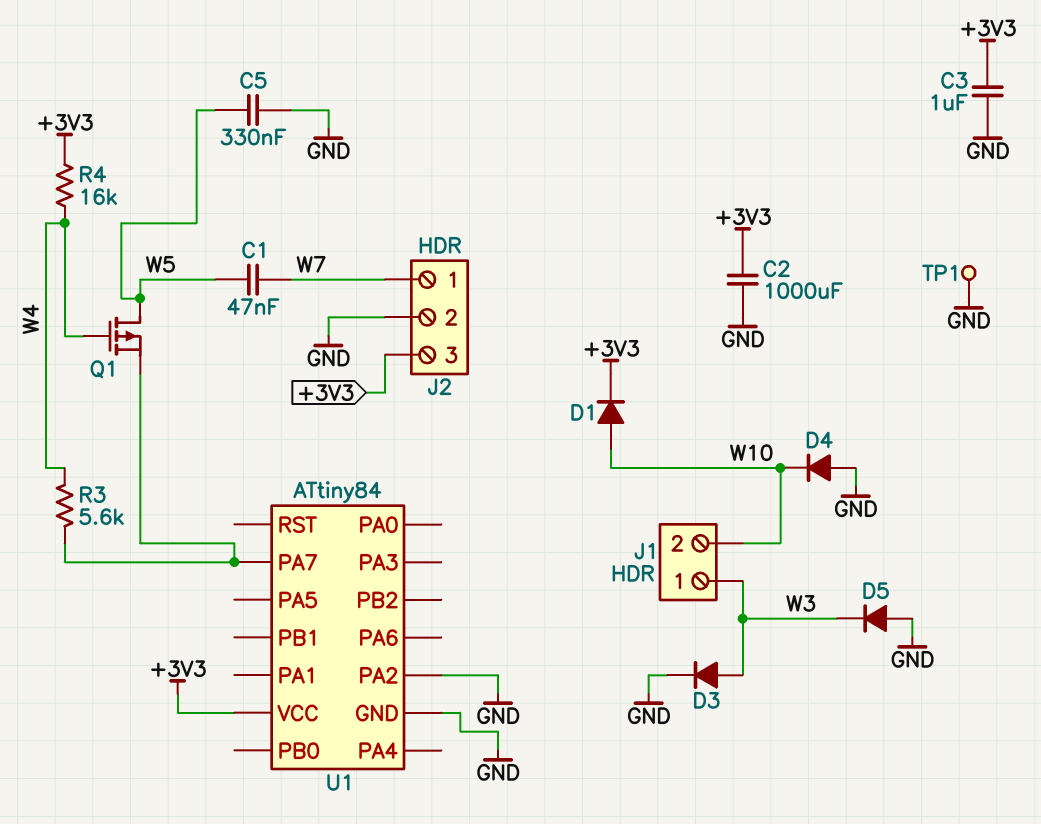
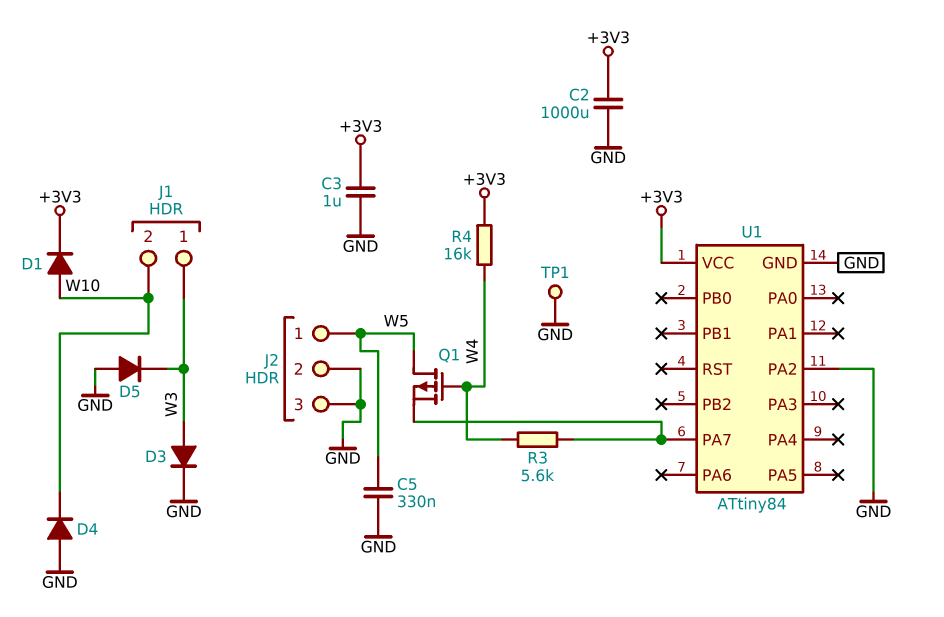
C1: 47nF (W5, W7) -> none
J2 pin 1: W7 -> W5
J2 pin 3: +3V3 -> GND

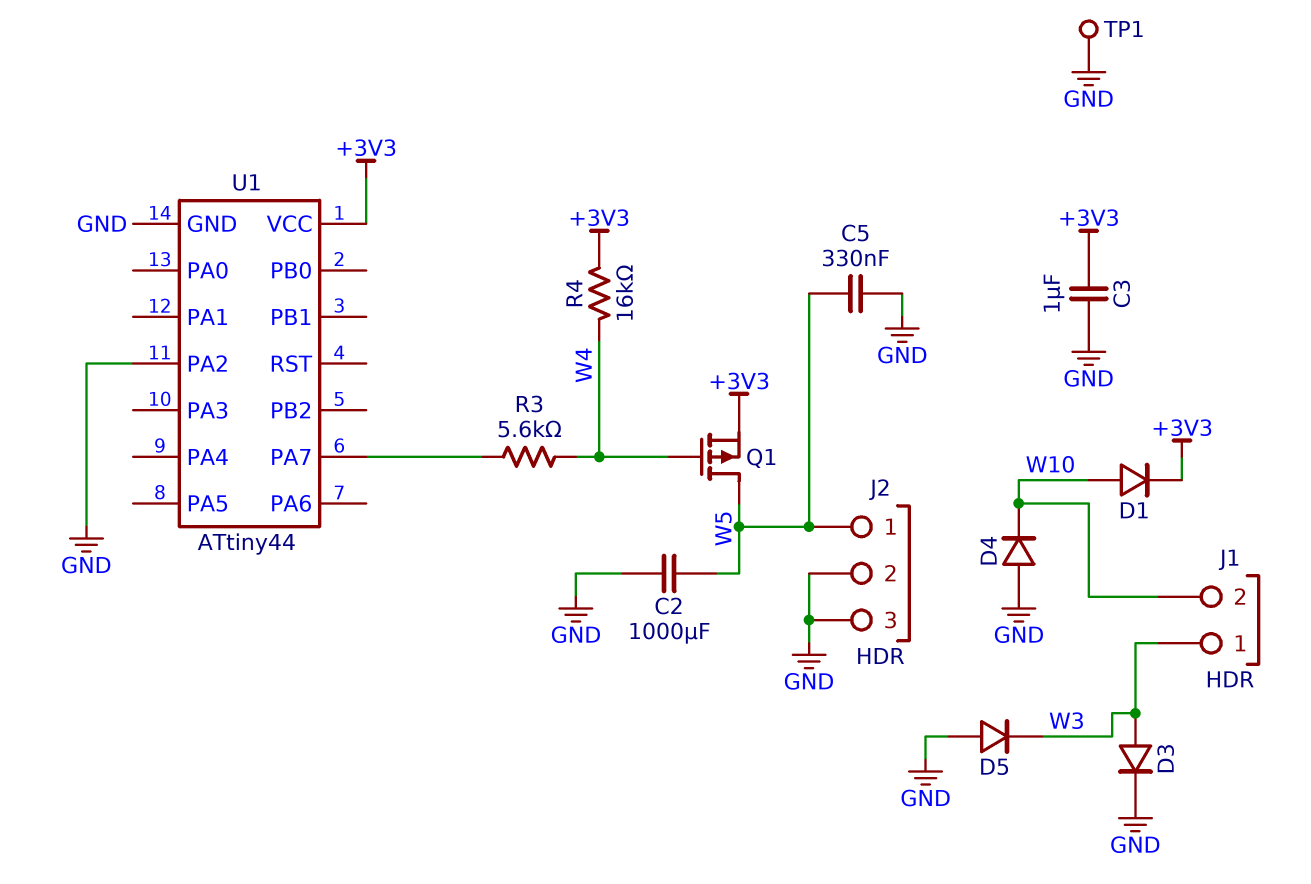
C2: 1000uF (+3V3, GND) -> 1000uF (GND, W5)
Q1: PMOS (G W4, D W5, S U1/PA7) -> PMOS (G W4, D W5, S +3V3)
U1: ATtiny84 -> ATtiny44

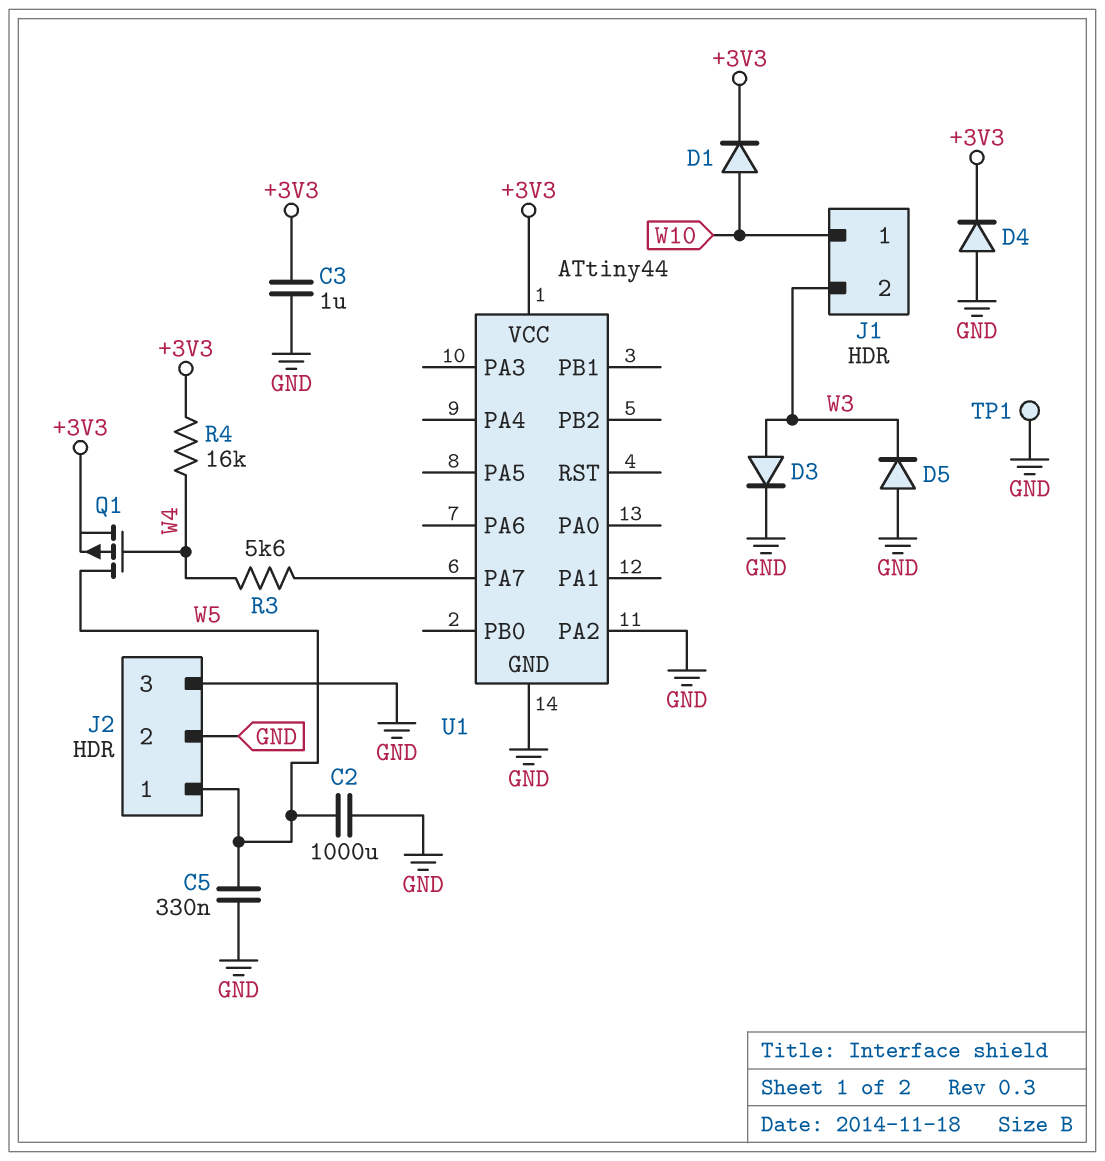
D4: diode (A GND, K W10) -> diode (A GND, K +3V3)
J1 pin 1: W3 -> W10
J1 pin 2: W10 -> W3

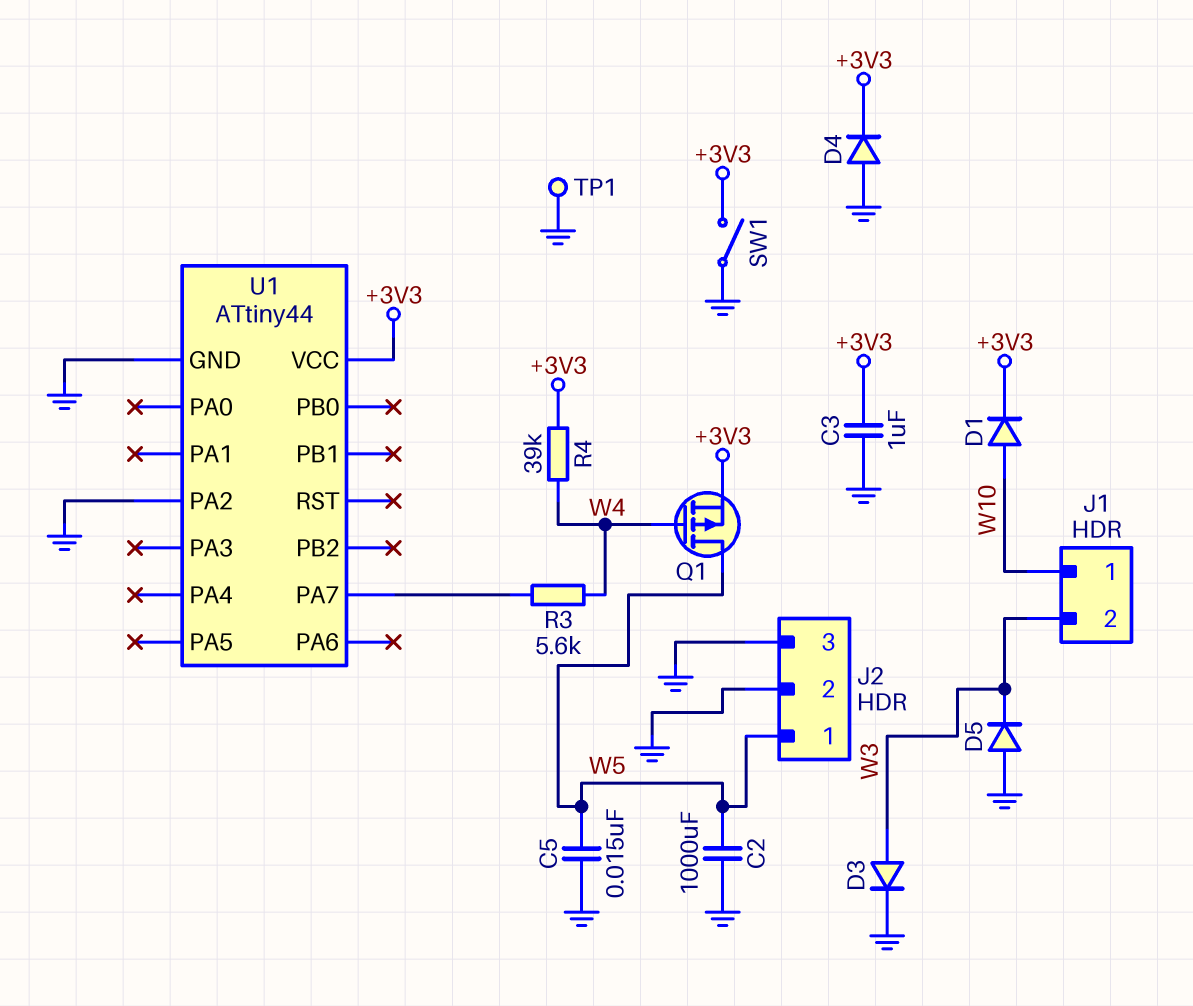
C5: 330nF (GND, W5) -> 15nF (GND, W5)
R4: 16k (+3V3, W4) -> 39k (+3V3, W4)
SW1: none -> switch (+3V3, GND)

